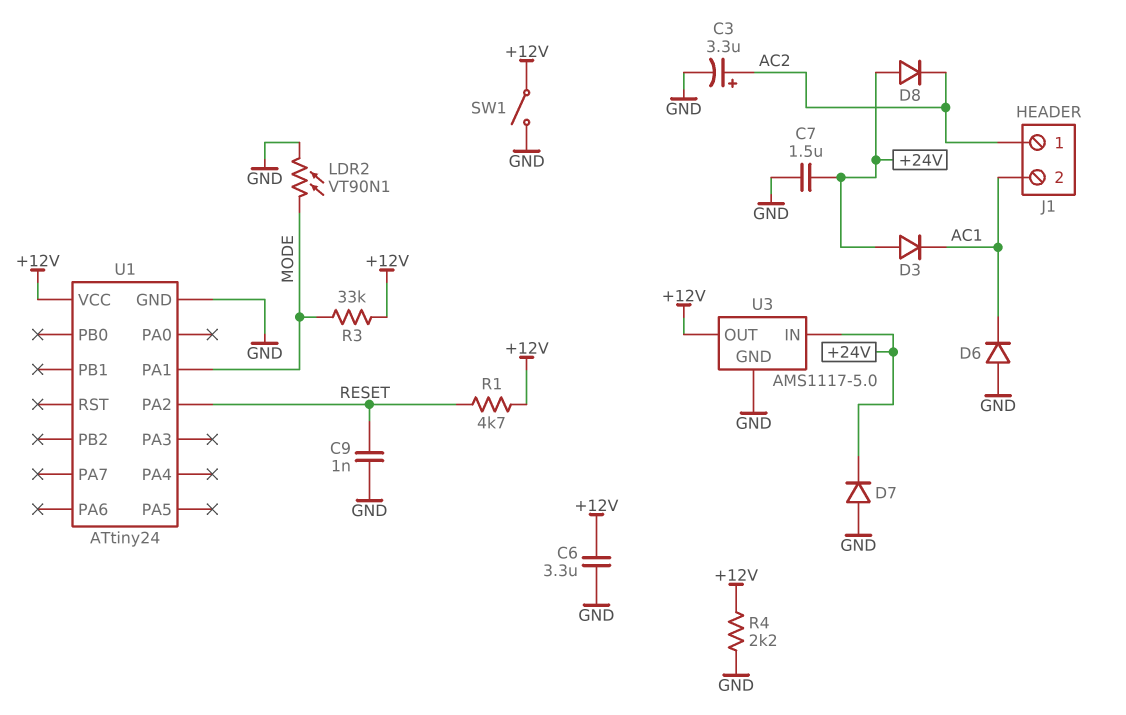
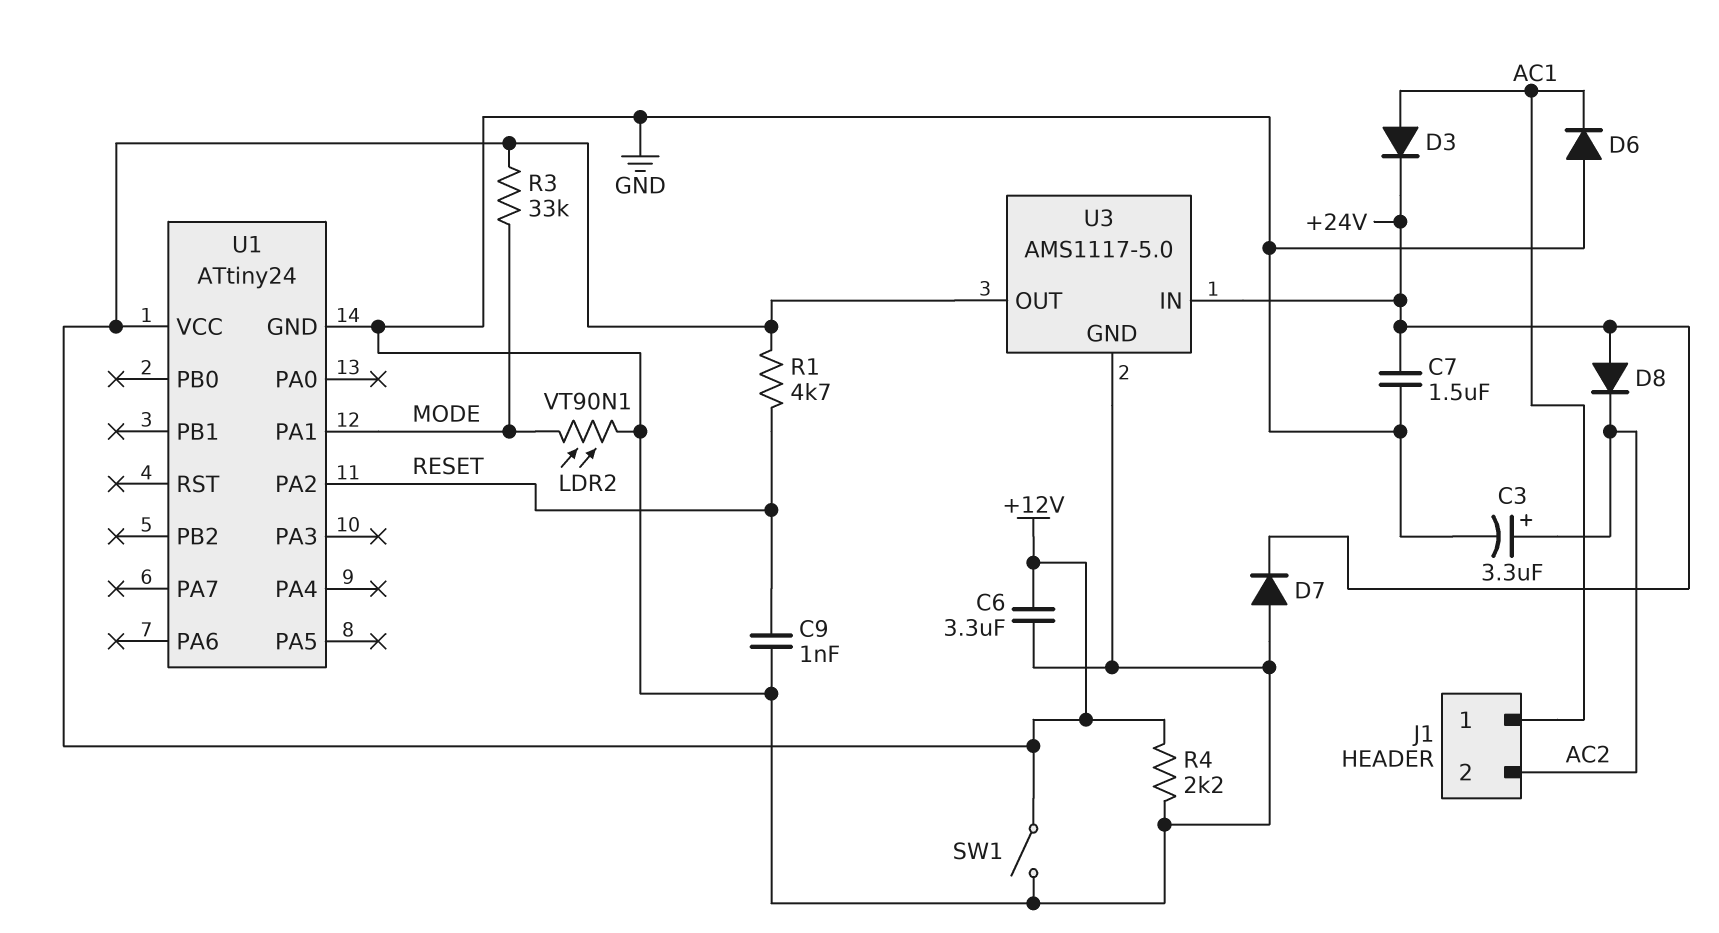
D3: diode (A +24V, K AC1) -> diode (A AC1, K +24V)
J1 pin 1: AC2 -> AC1
J1 pin 2: AC1 -> AC2

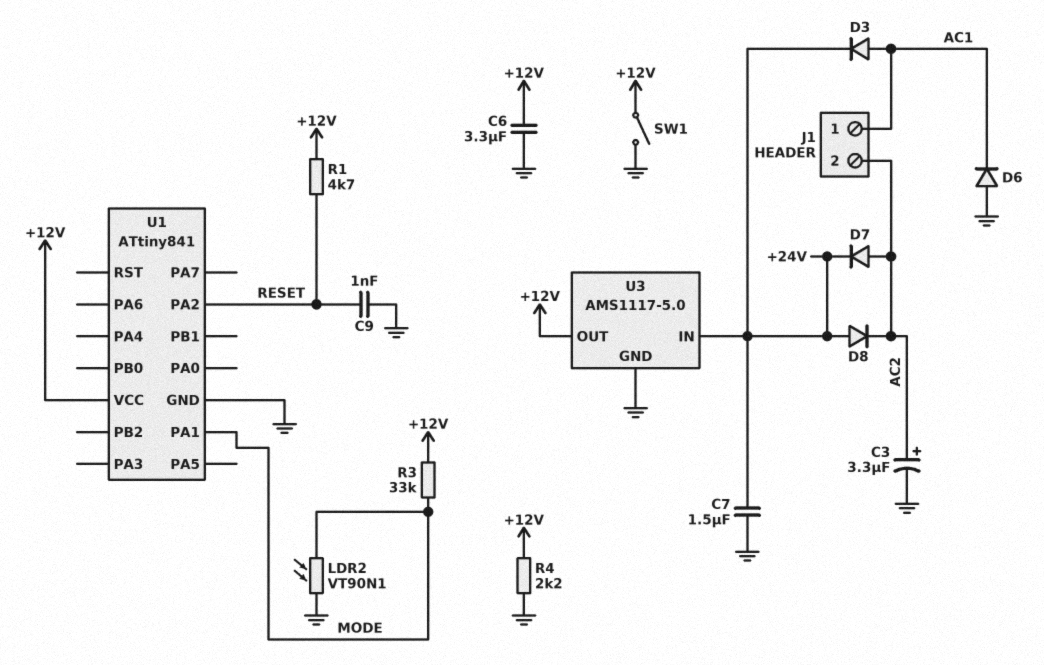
D7: diode (A GND, K +24V) -> diode (A AC2, K +24V)
U1: ATtiny24 -> ATtiny841

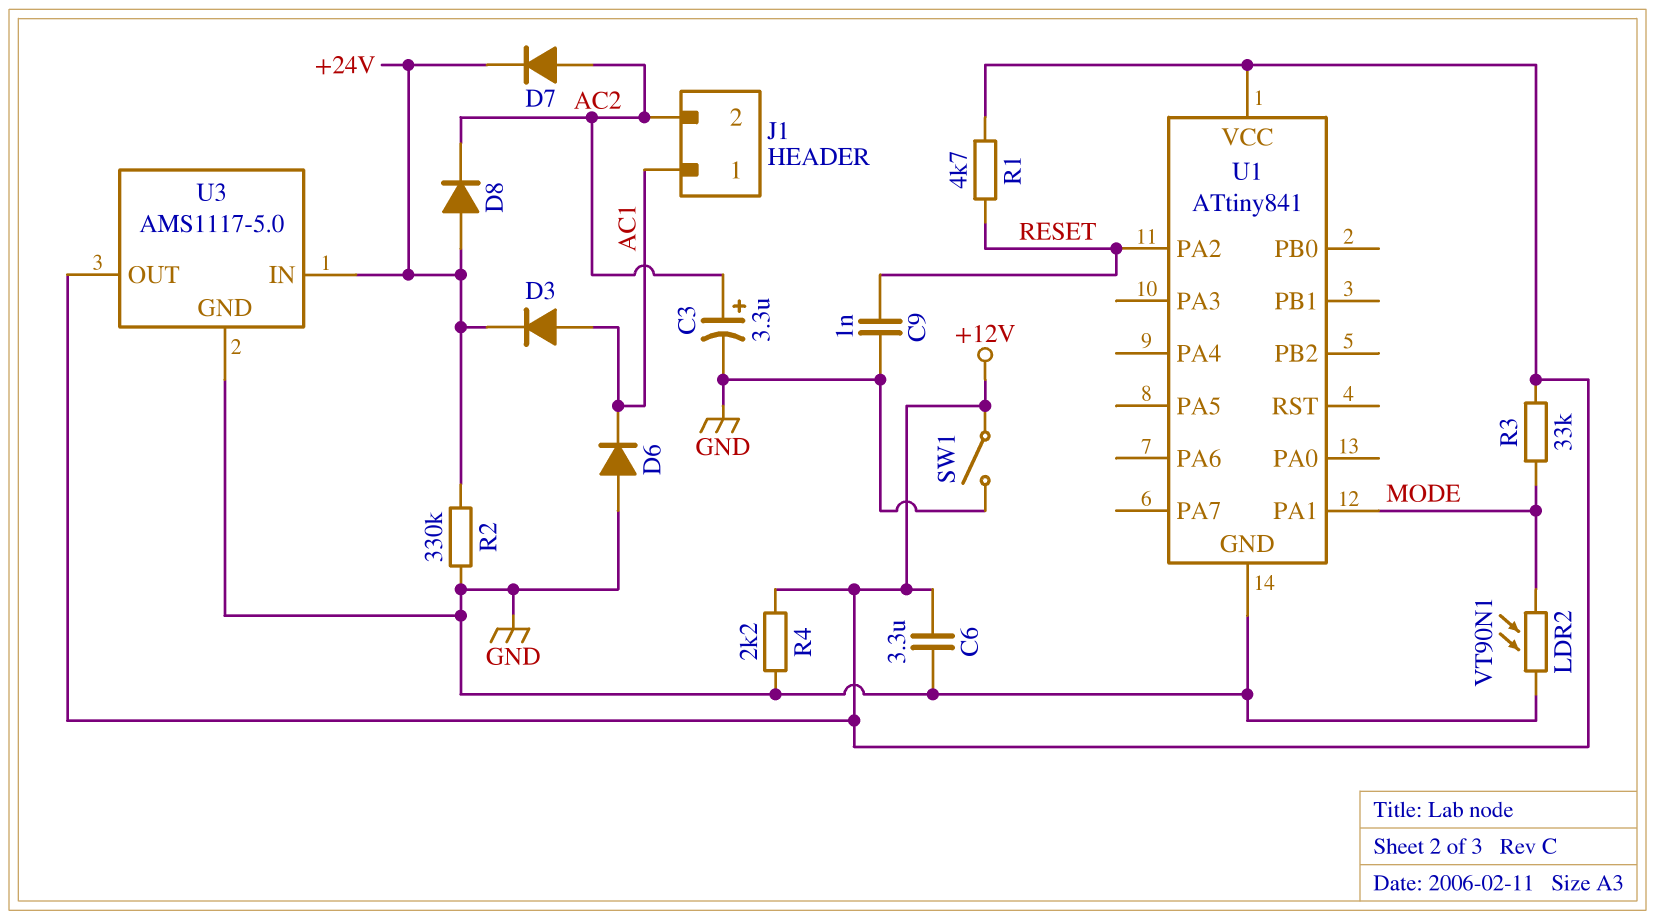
C7: 1.5uF (+24V, GND) -> none
R2: none -> 330k (+24V, GND)

